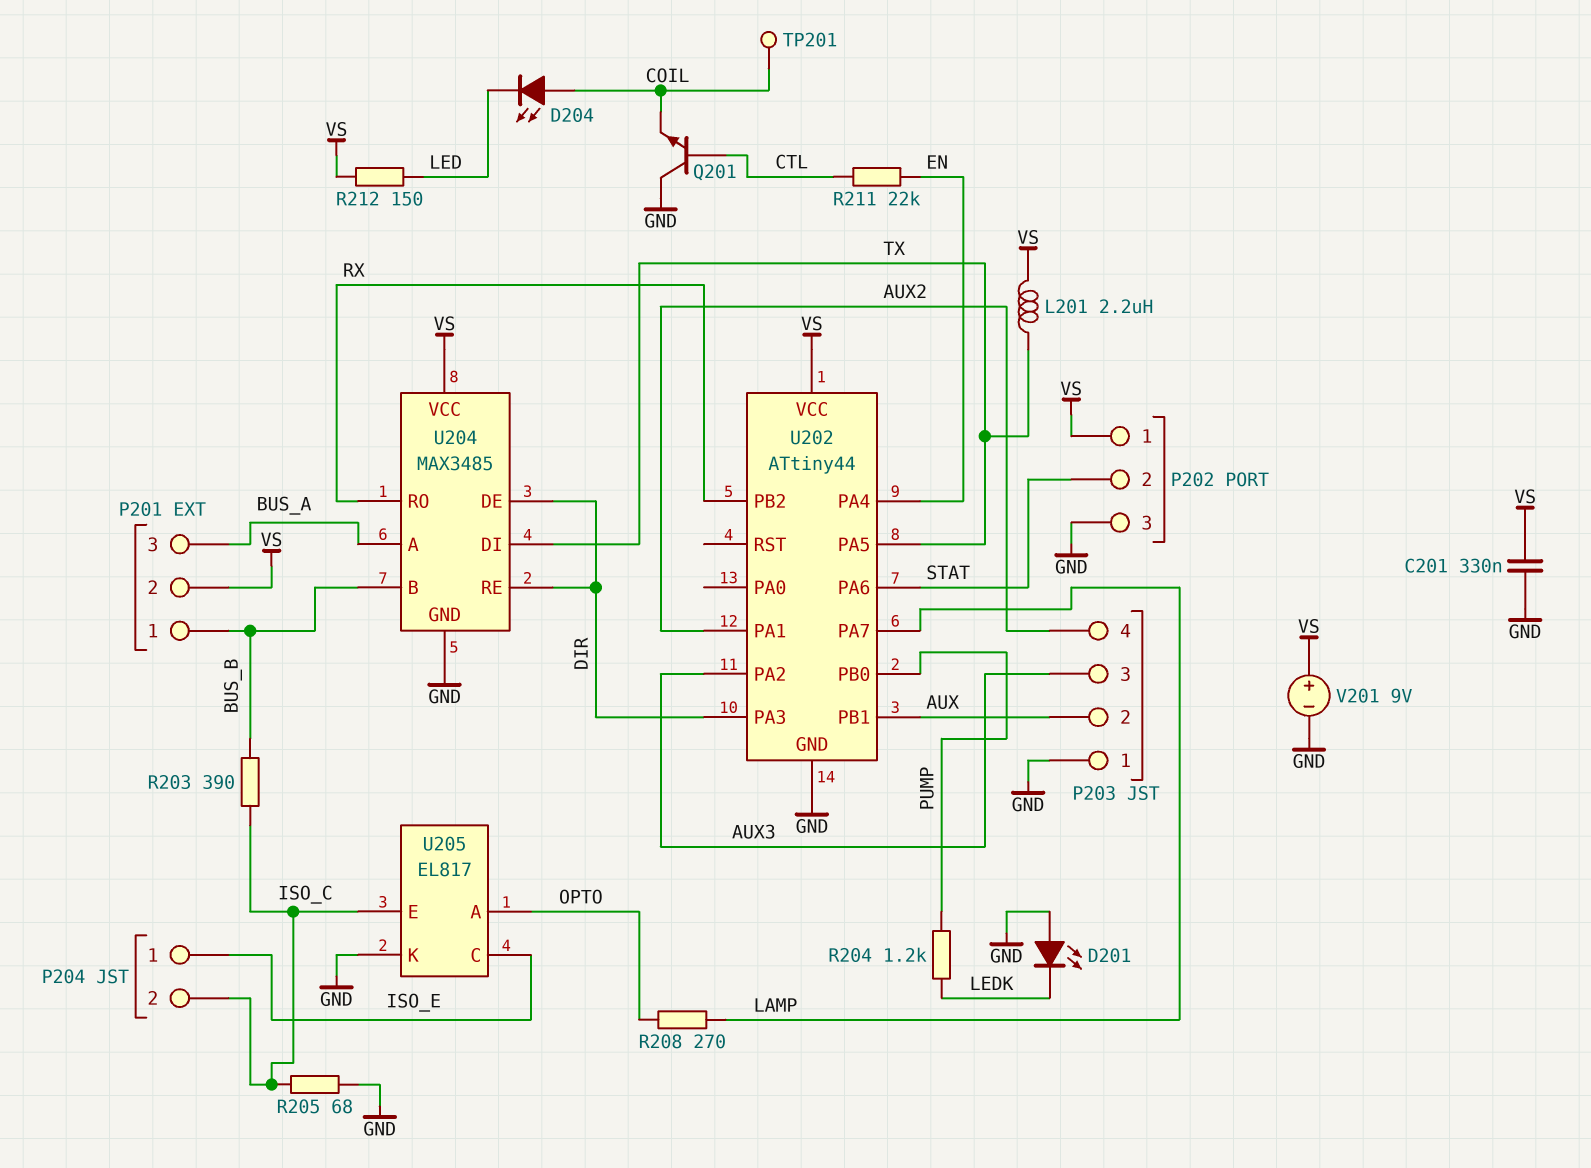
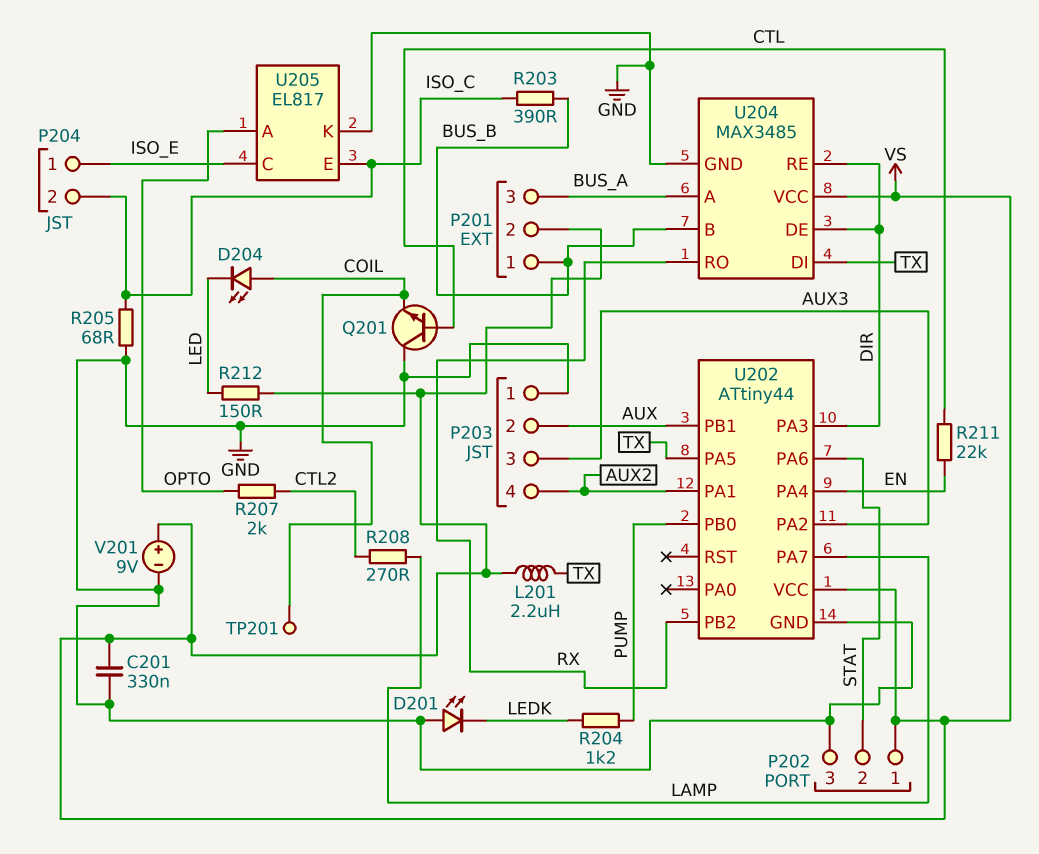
R207: none -> 2k (CTL2, OPTO)
R208: 270 (LAMP, OPTO) -> 270 (CTL2, LAMP)

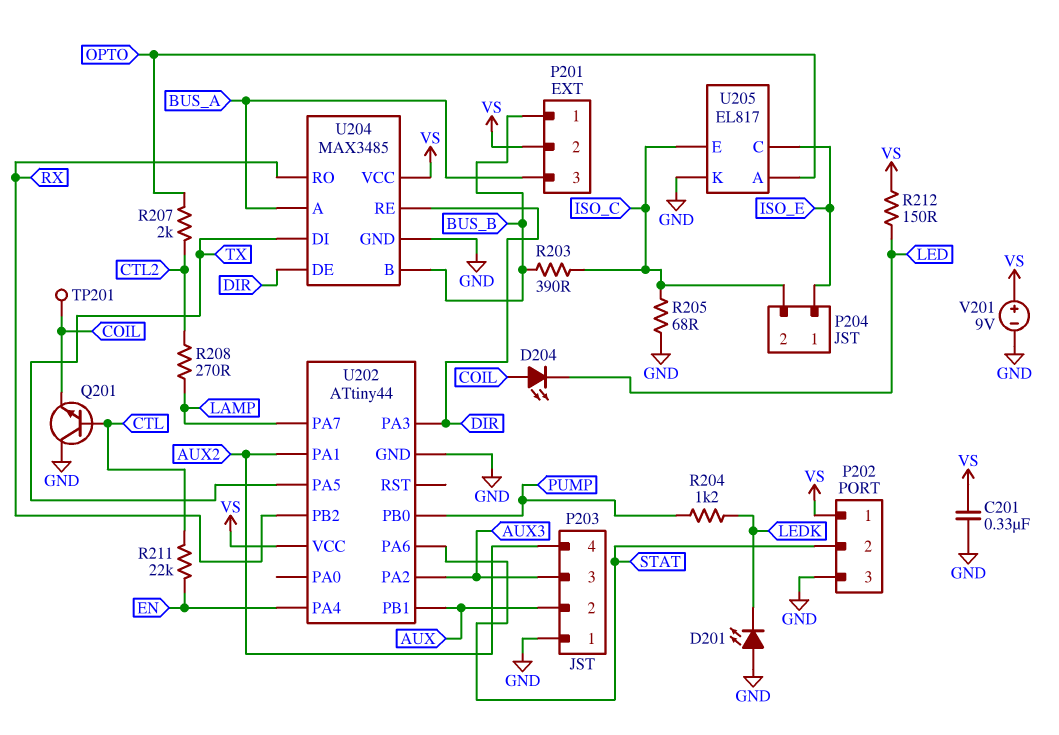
L201: 2.2uH (TX, VS) -> none

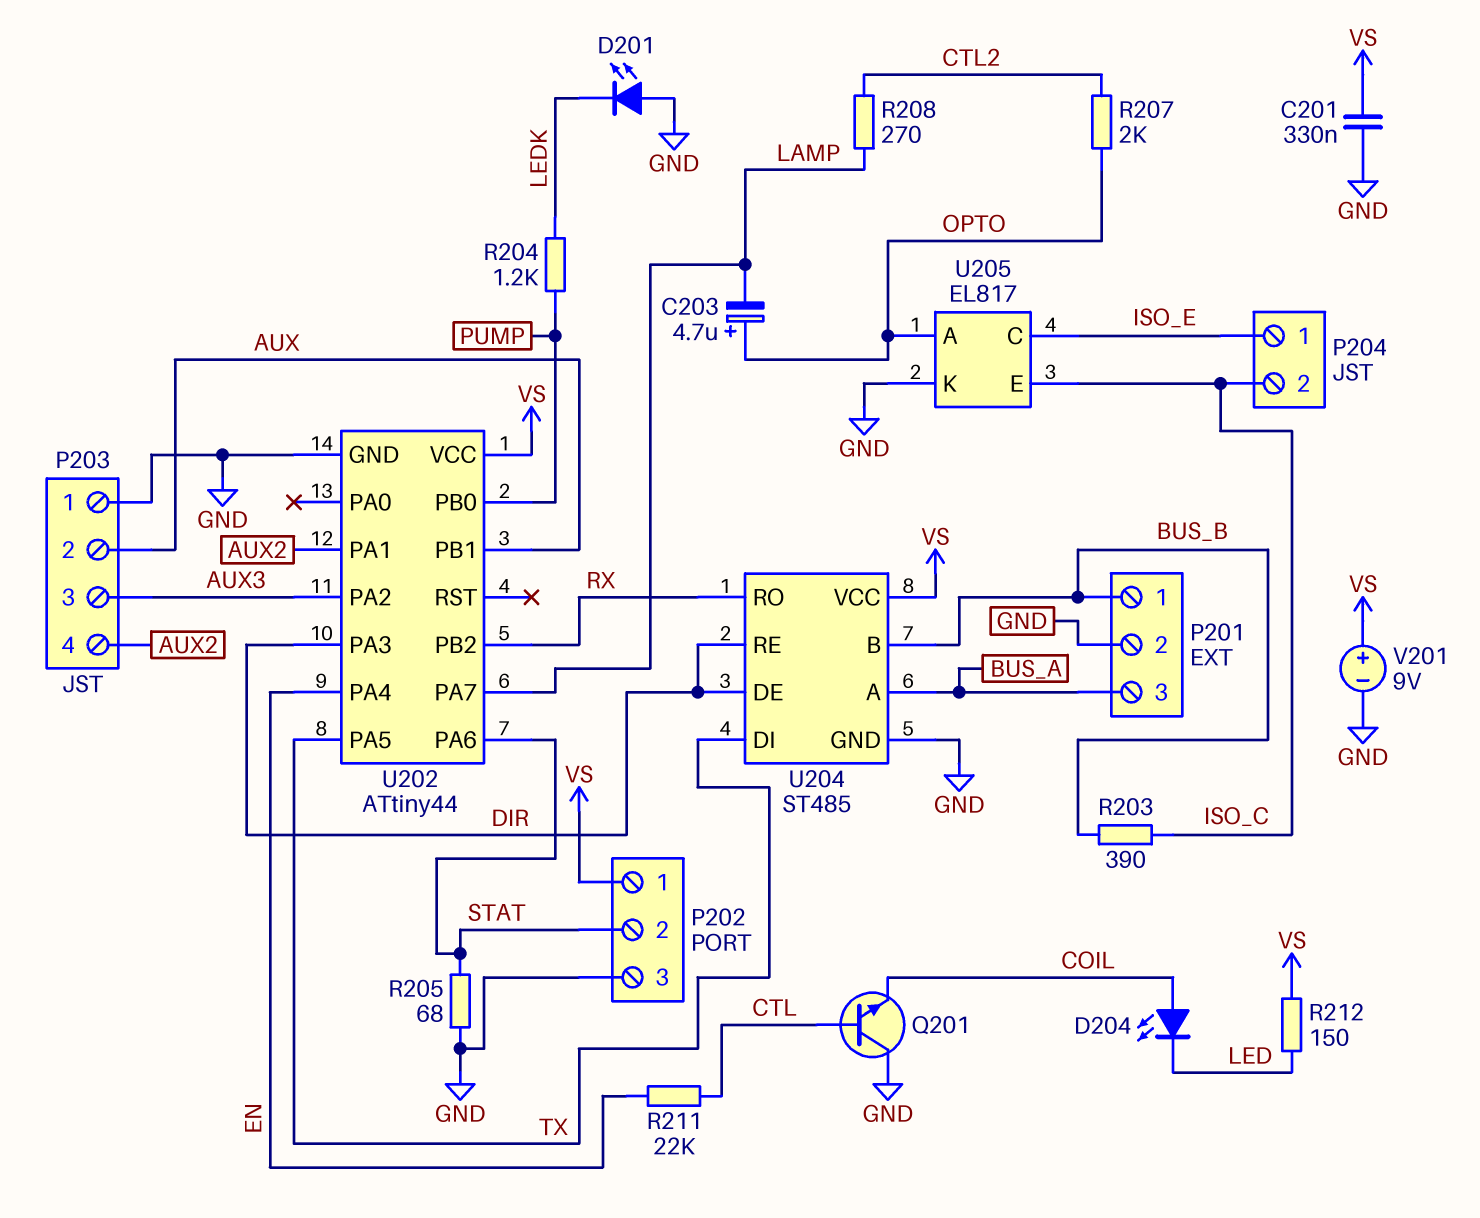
C203: none -> 4.7uF (plus OPTO, minus LAMP)
P201 pin 2: VS -> GND
R205: 68 (GND, ISO_C) -> 68 (GND, STAT)
TP201: test point (COIL) -> none
U204: MAX3485 -> ST485

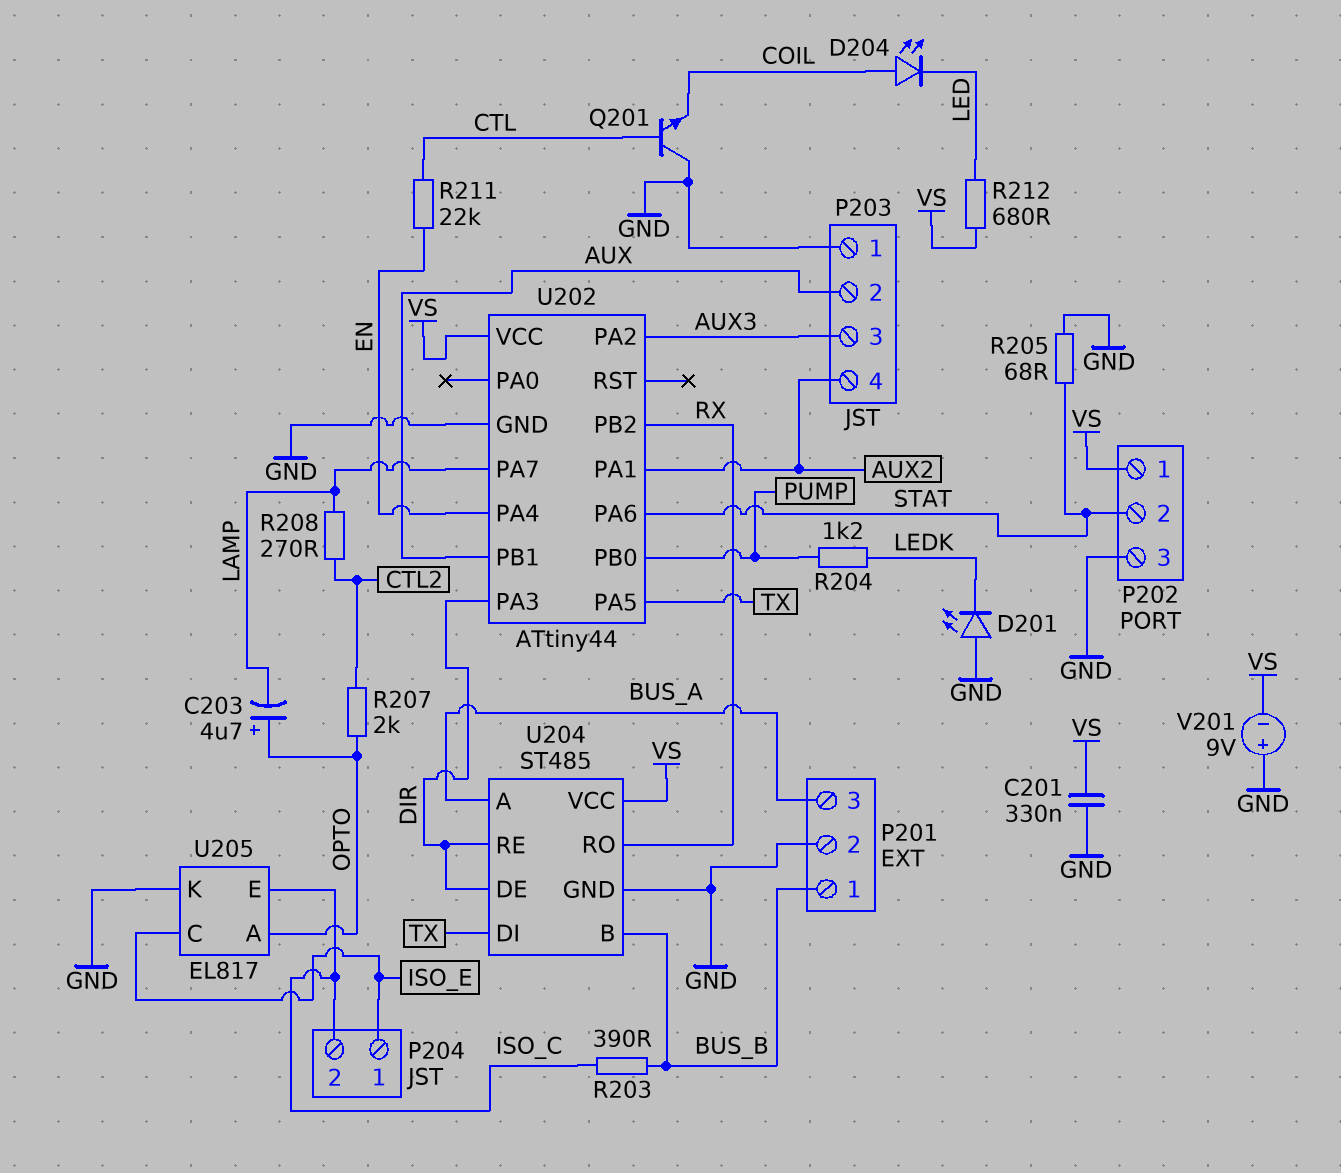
R212: 150 (LED, VS) -> 680 (LED, VS)
V201: 9V (plus VS, minus GND) -> 9V (plus GND, minus VS)

